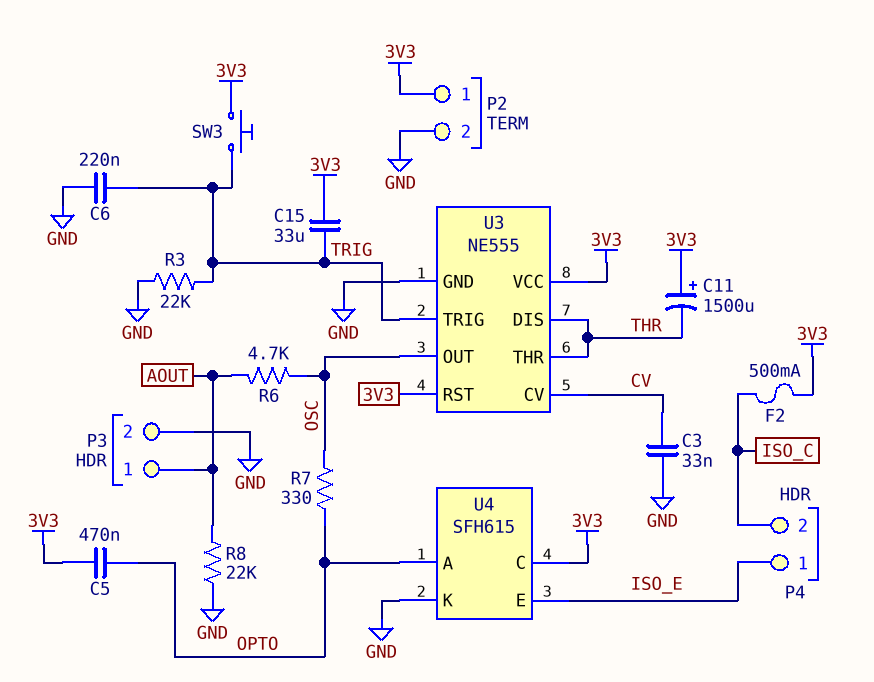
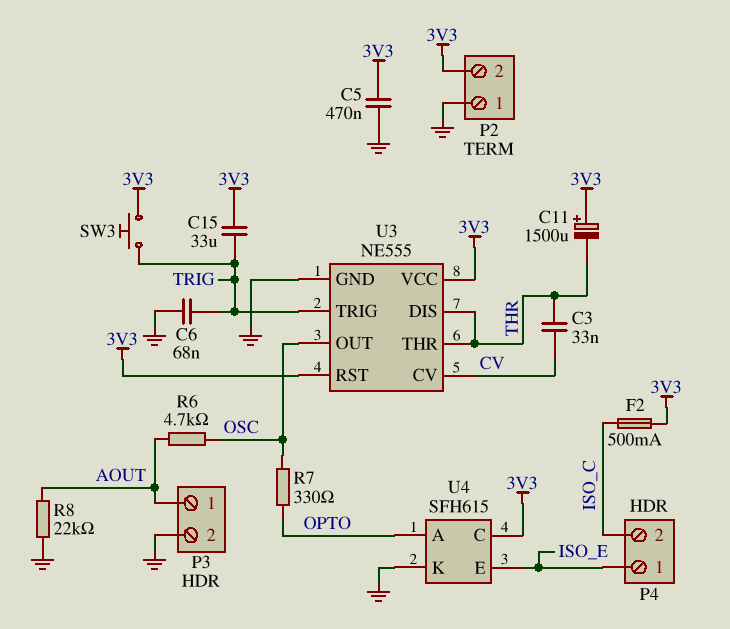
C3: 33nF (CV, GND) -> 33nF (CV, THR)
C5: 470nF (3V3, OPTO) -> 470nF (3V3, GND)
C6: 220nF (GND, TRIG) -> 68nF (GND, TRIG)
P2 pin 1: 3V3 -> GND
P2 pin 2: GND -> 3V3
R3: 22k (GND, TRIG) -> none

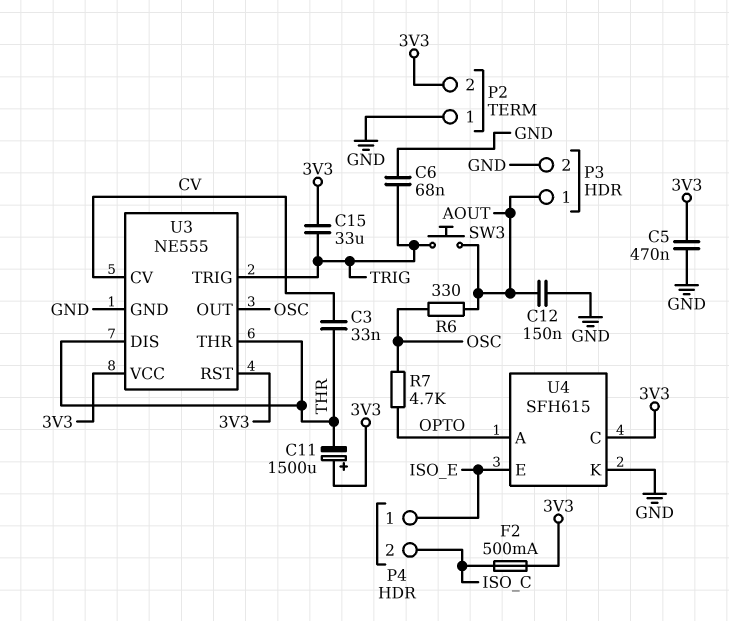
C12: none -> 150nF (AOUT, GND)
R6: 4.7k (AOUT, OSC) -> 330 (AOUT, OSC)
R7: 330 (OPTO, OSC) -> 4.7k (OPTO, OSC)
R8: 22k (AOUT, GND) -> none
SW3: button (3V3, TRIG) -> button (AOUT, TRIG)

